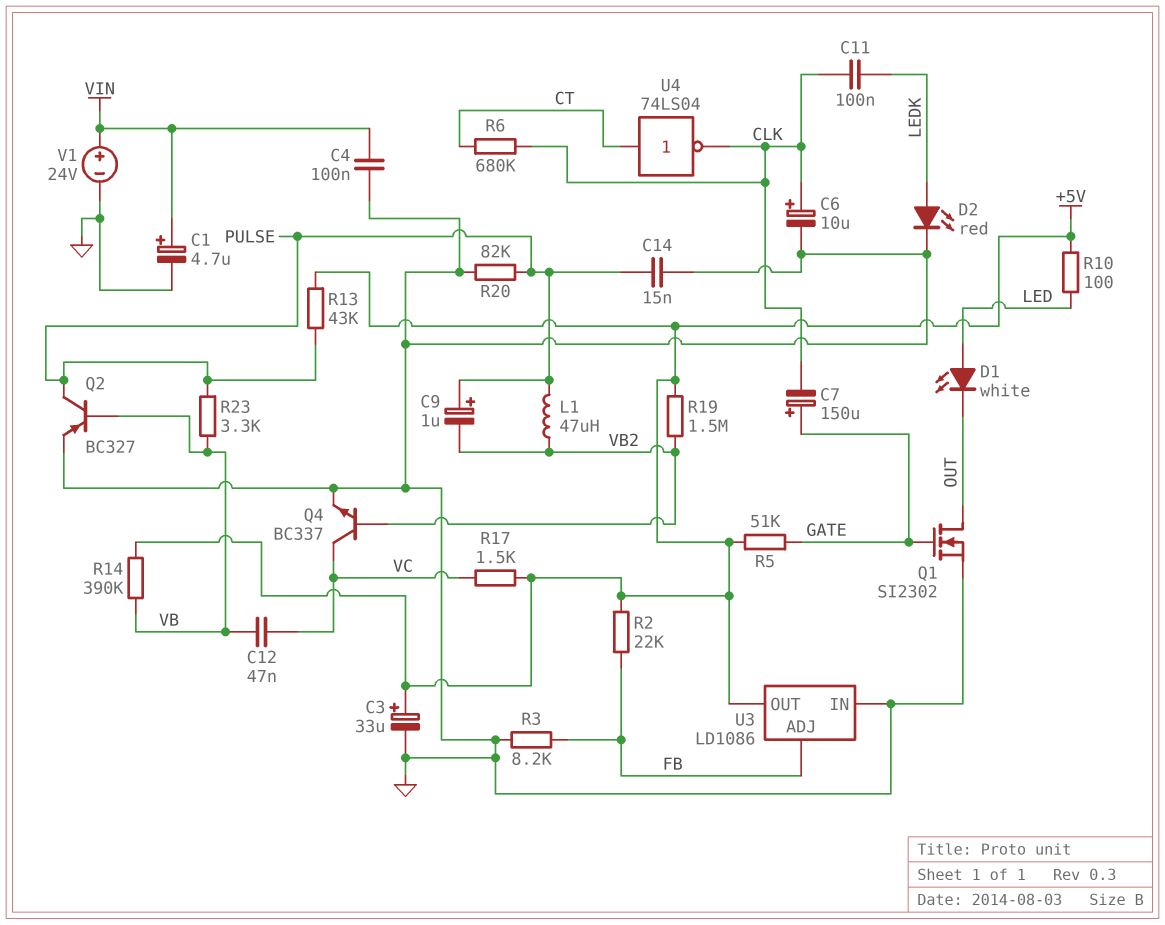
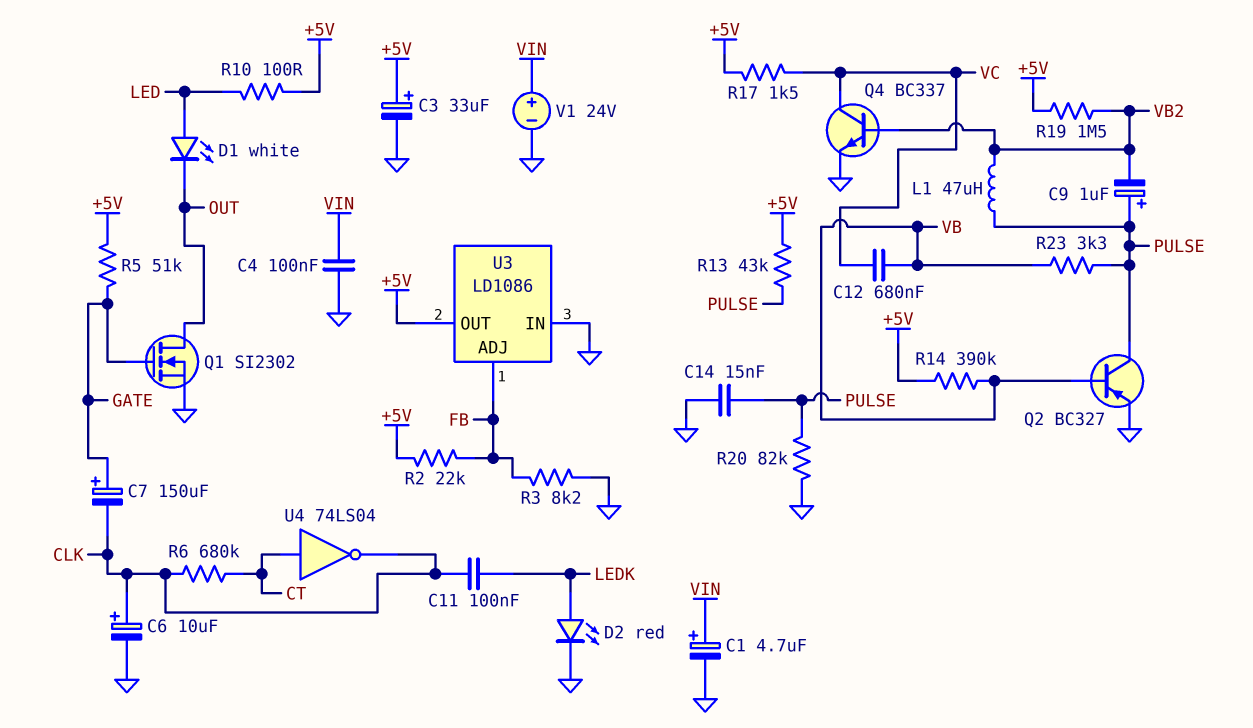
C12: 47nF (VB, VC) -> 680nF (VB, VC)

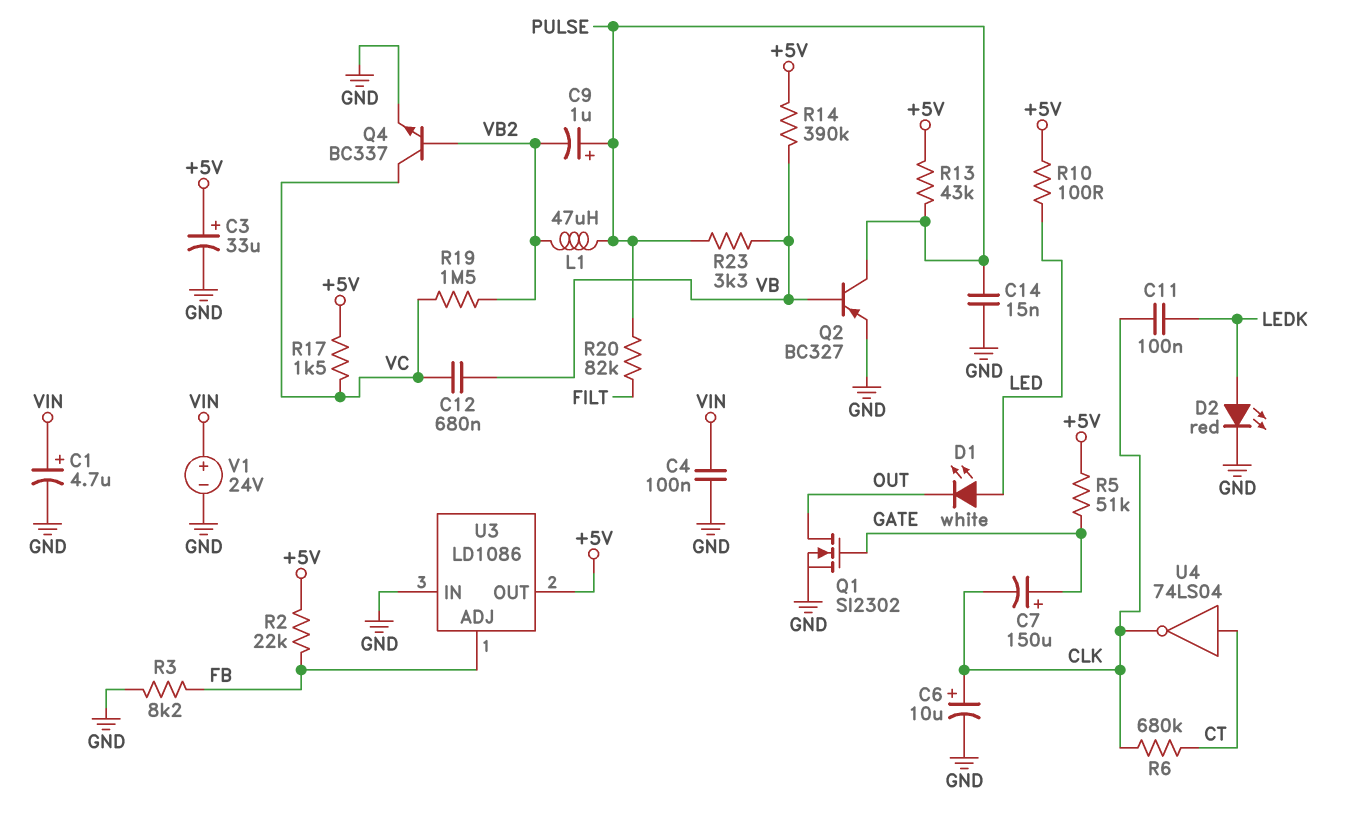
R19: 1.5M (+5V, VB2) -> 1.5M (VB2, VC)
R20: 82k (GND, PULSE) -> 82k (FILT, PULSE)

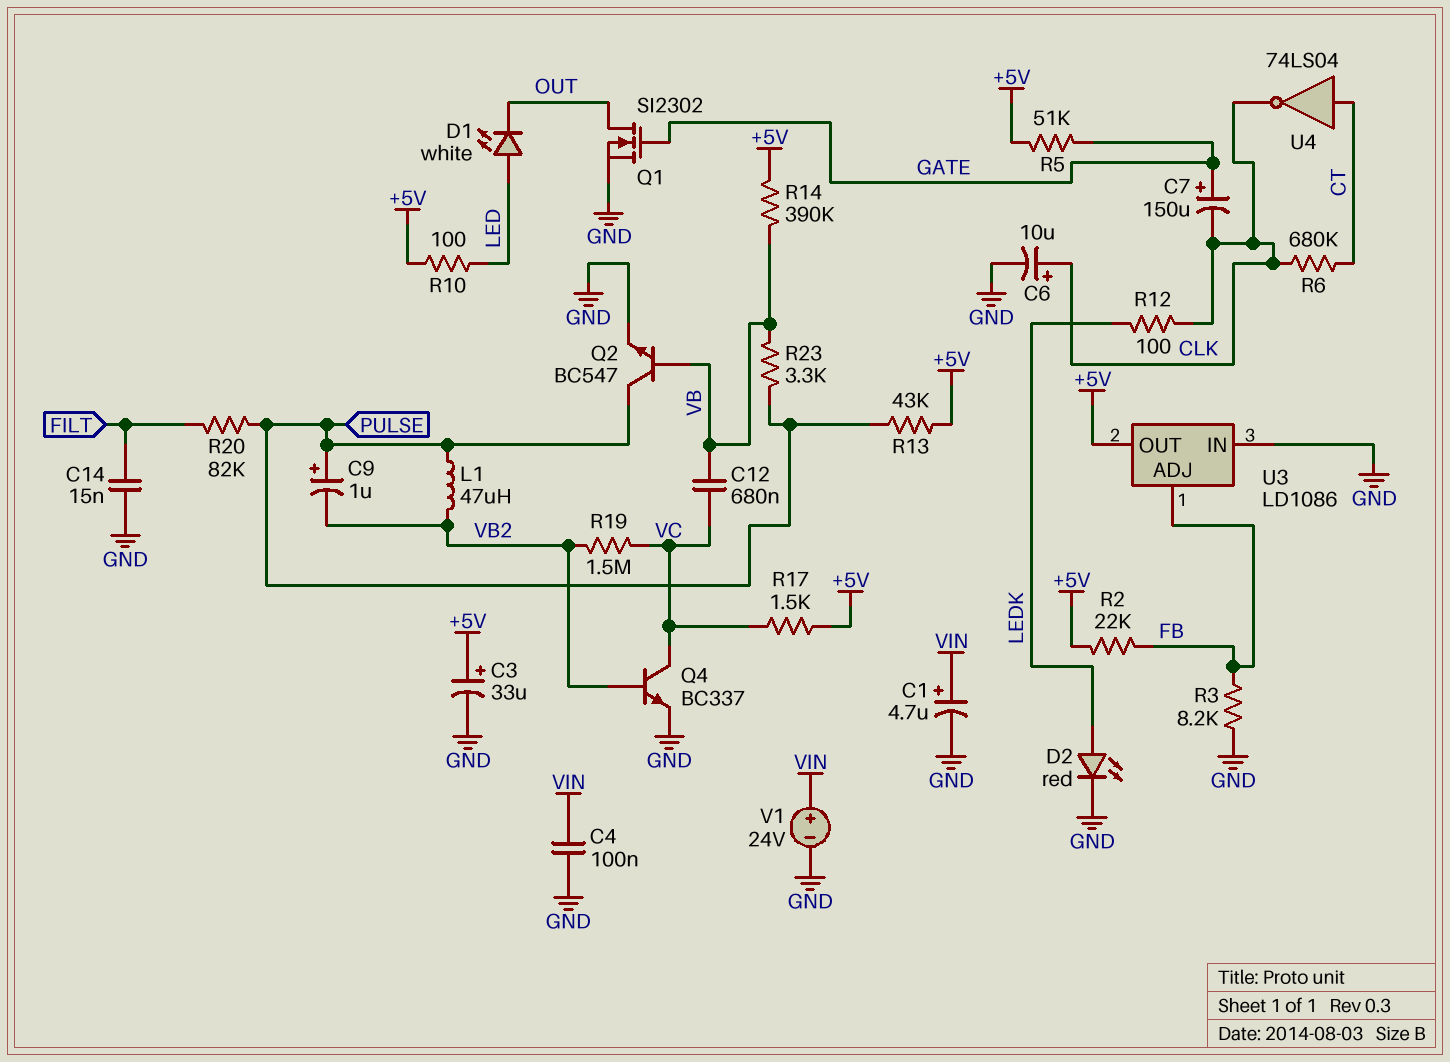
C11: 100nF (CLK, LEDK) -> none
C14: 15nF (GND, PULSE) -> 15nF (FILT, GND)
Q2: PNP BC327 (B VB, C PULSE, E GND) -> NPN BC547 (B VB, C PULSE, E GND)
R12: none -> 100 (CLK, LEDK)

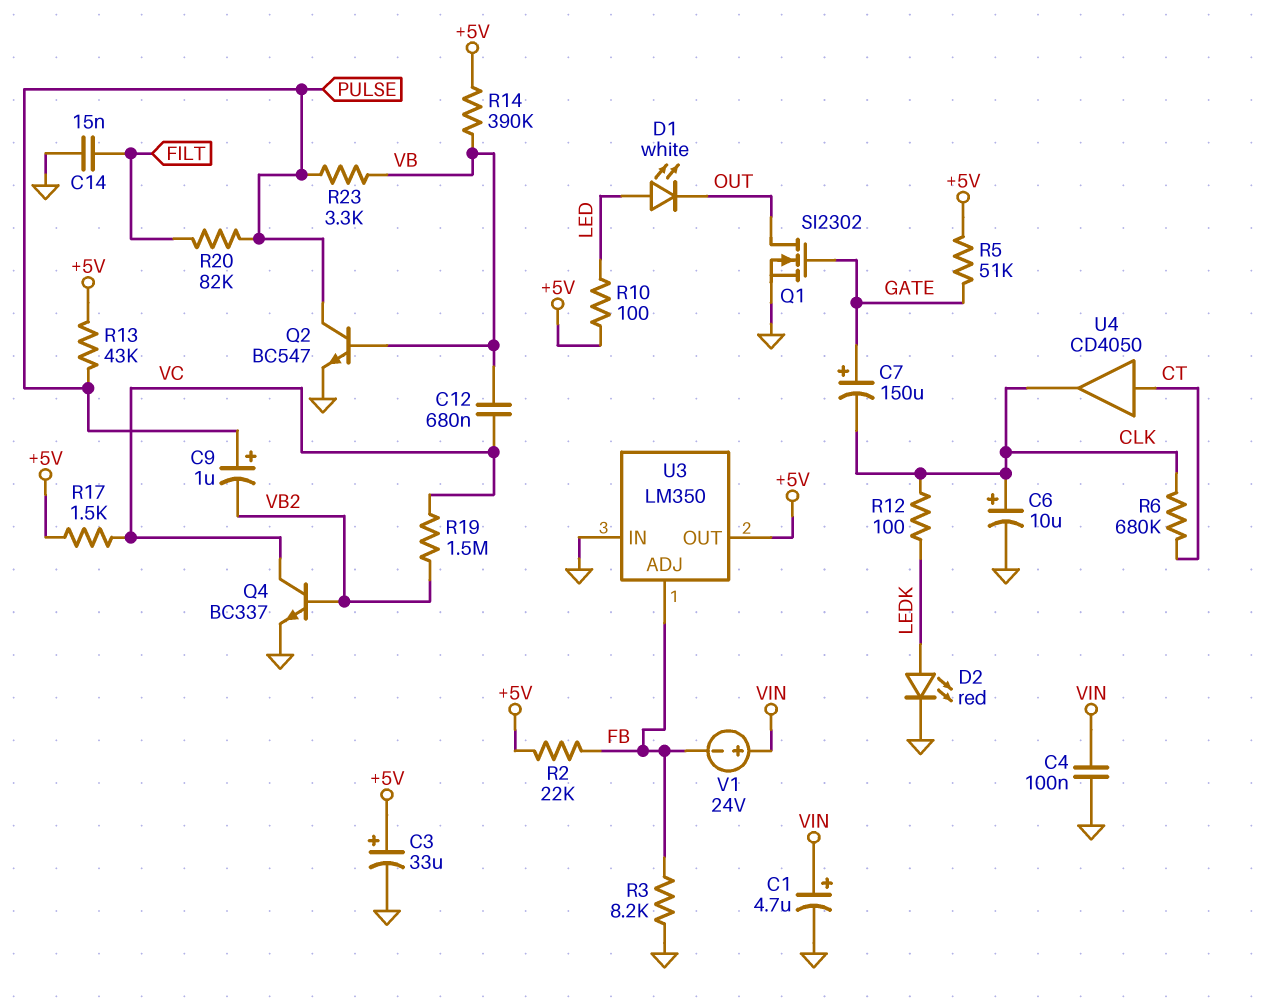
L1: 47uH (PULSE, VB2) -> none
U3: LD1086 -> LM350
U4: NOT 74LS04 (in CT, out CLK) -> buffer CD4050 (in CT, out CLK)
V1: 24V (plus VIN, minus GND) -> 24V (plus VIN, minus FB)

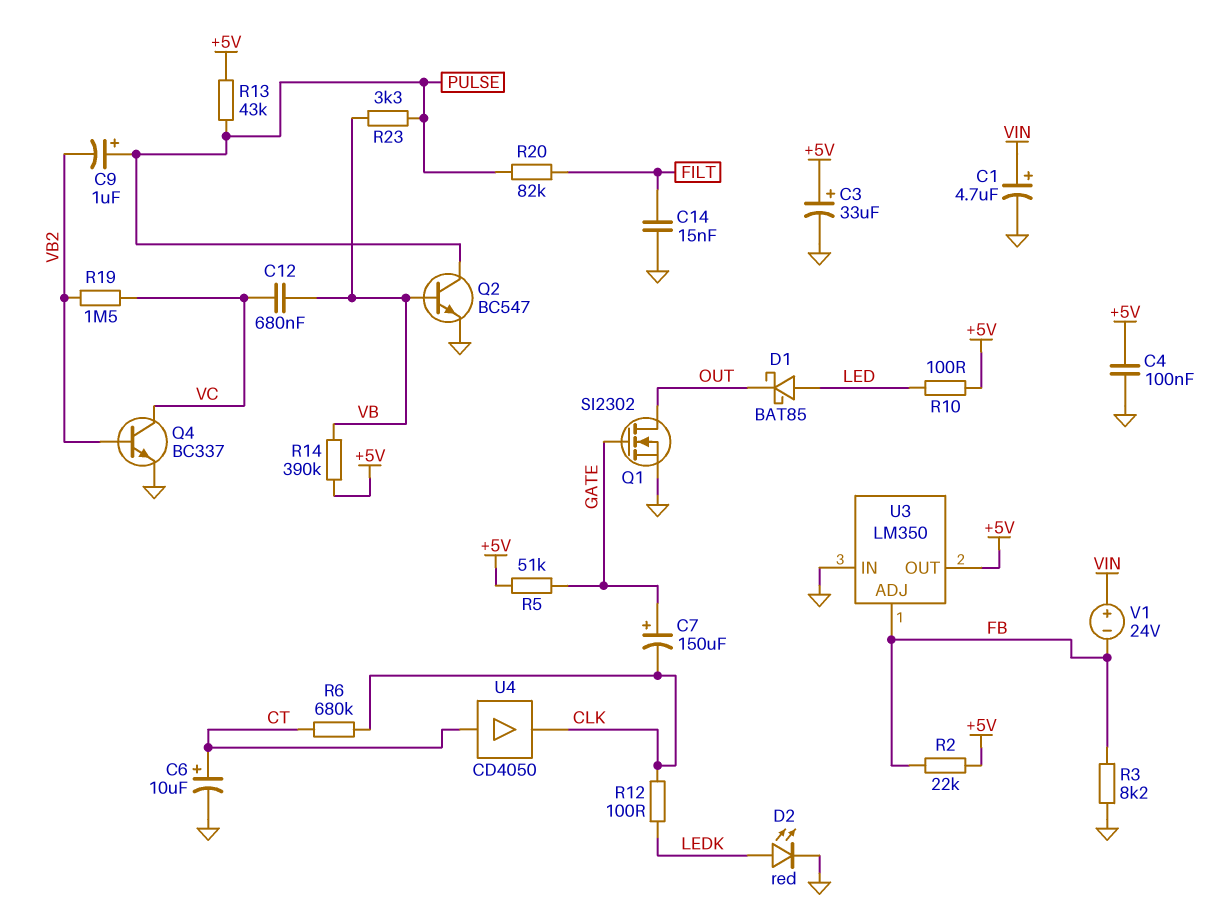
C4: 100nF (GND, VIN) -> 100nF (+5V, GND)
C6: 10uF (plus CLK, minus GND) -> 10uF (plus CT, minus GND)
D1: LED white (A LED, K OUT) -> schottky BAT85 (A LED, K OUT)
R17: 1.5k (+5V, VC) -> none

